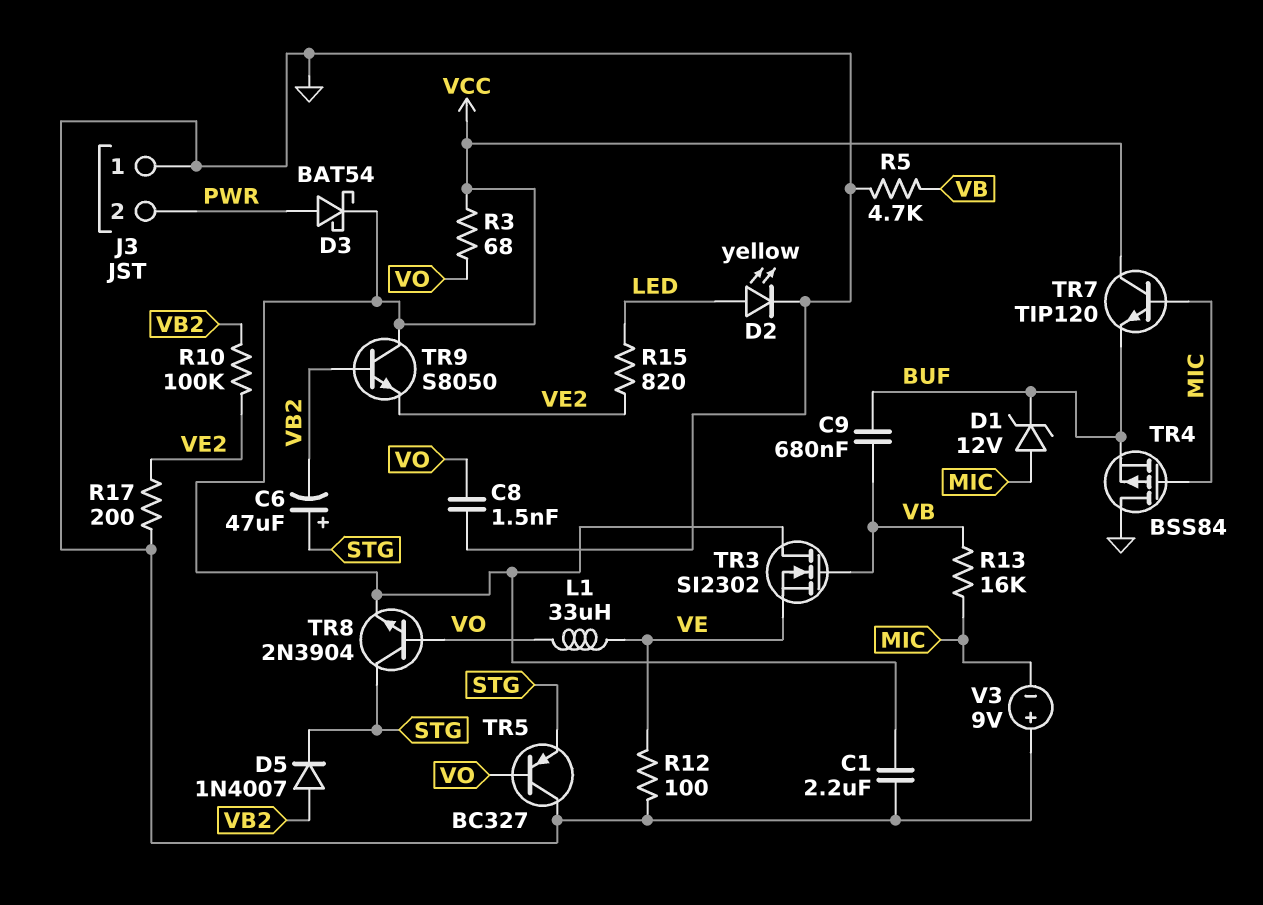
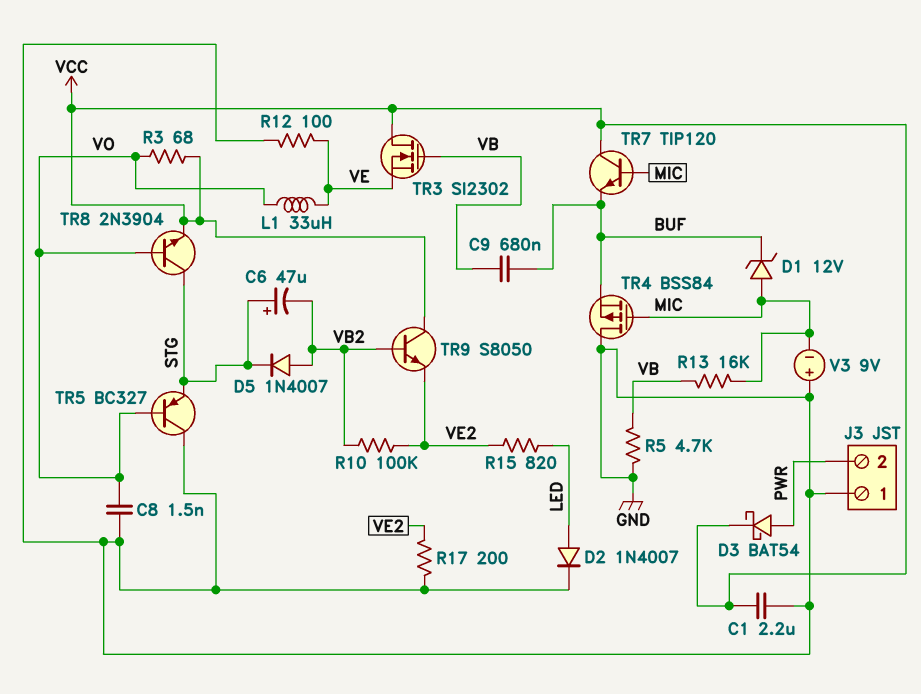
D2: LED yellow (A LED, K GND) -> diode 1N4007 (A LED, K GND)

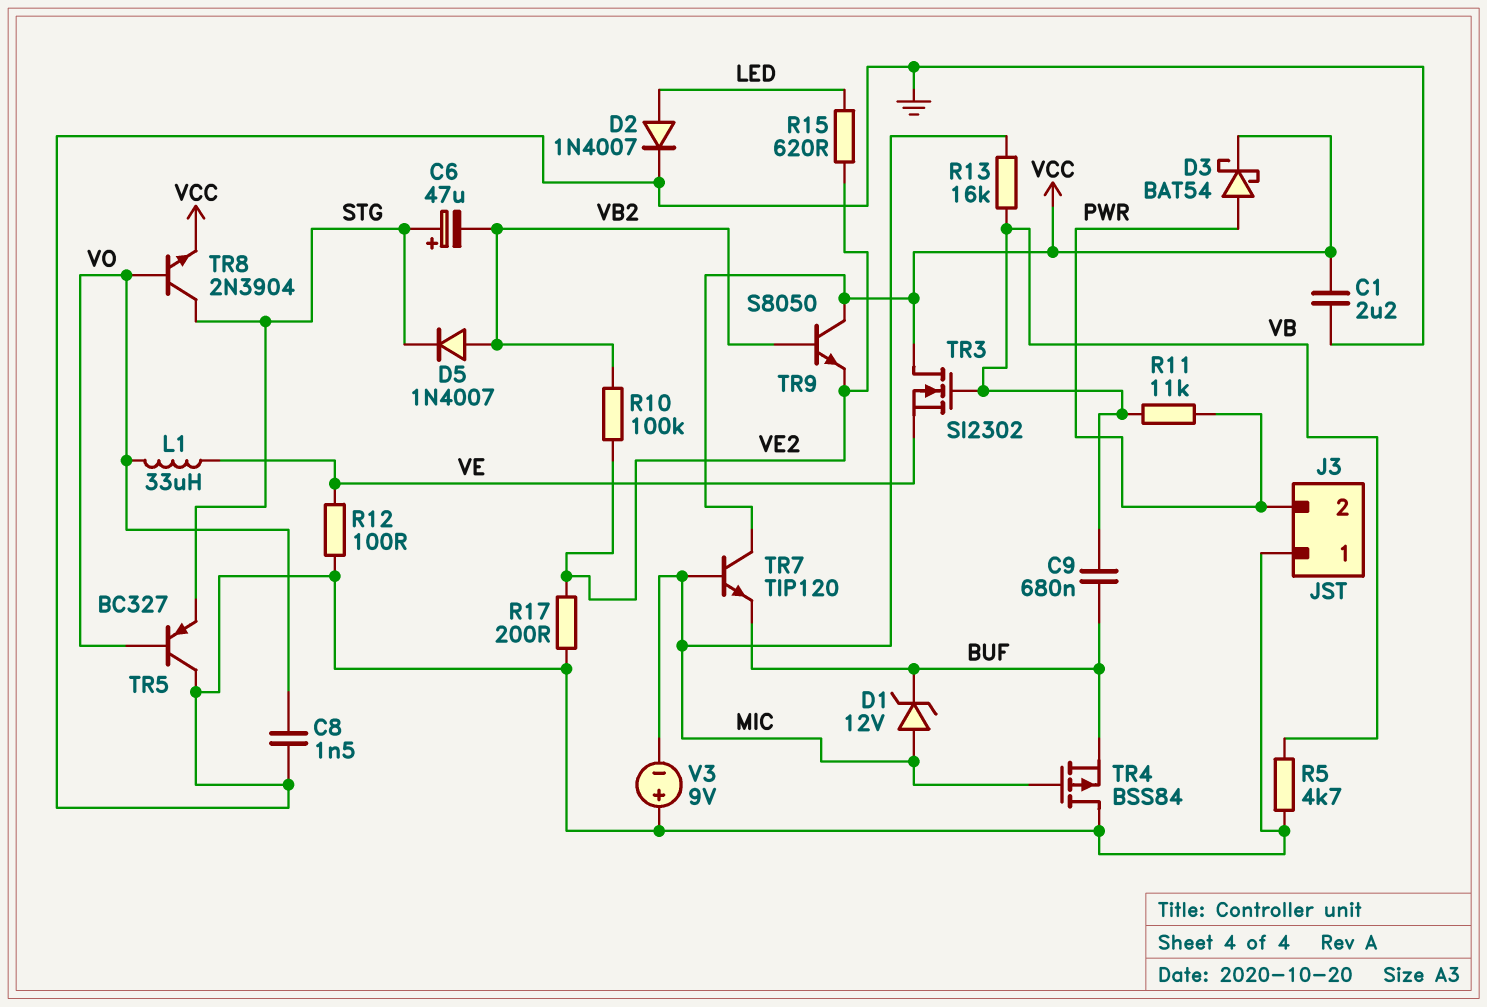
R3: 68 (VCC, VO) -> none
R11: none -> 11k (PWR, VB)
R15: 820 (LED, VE2) -> 620 (LED, VE2)

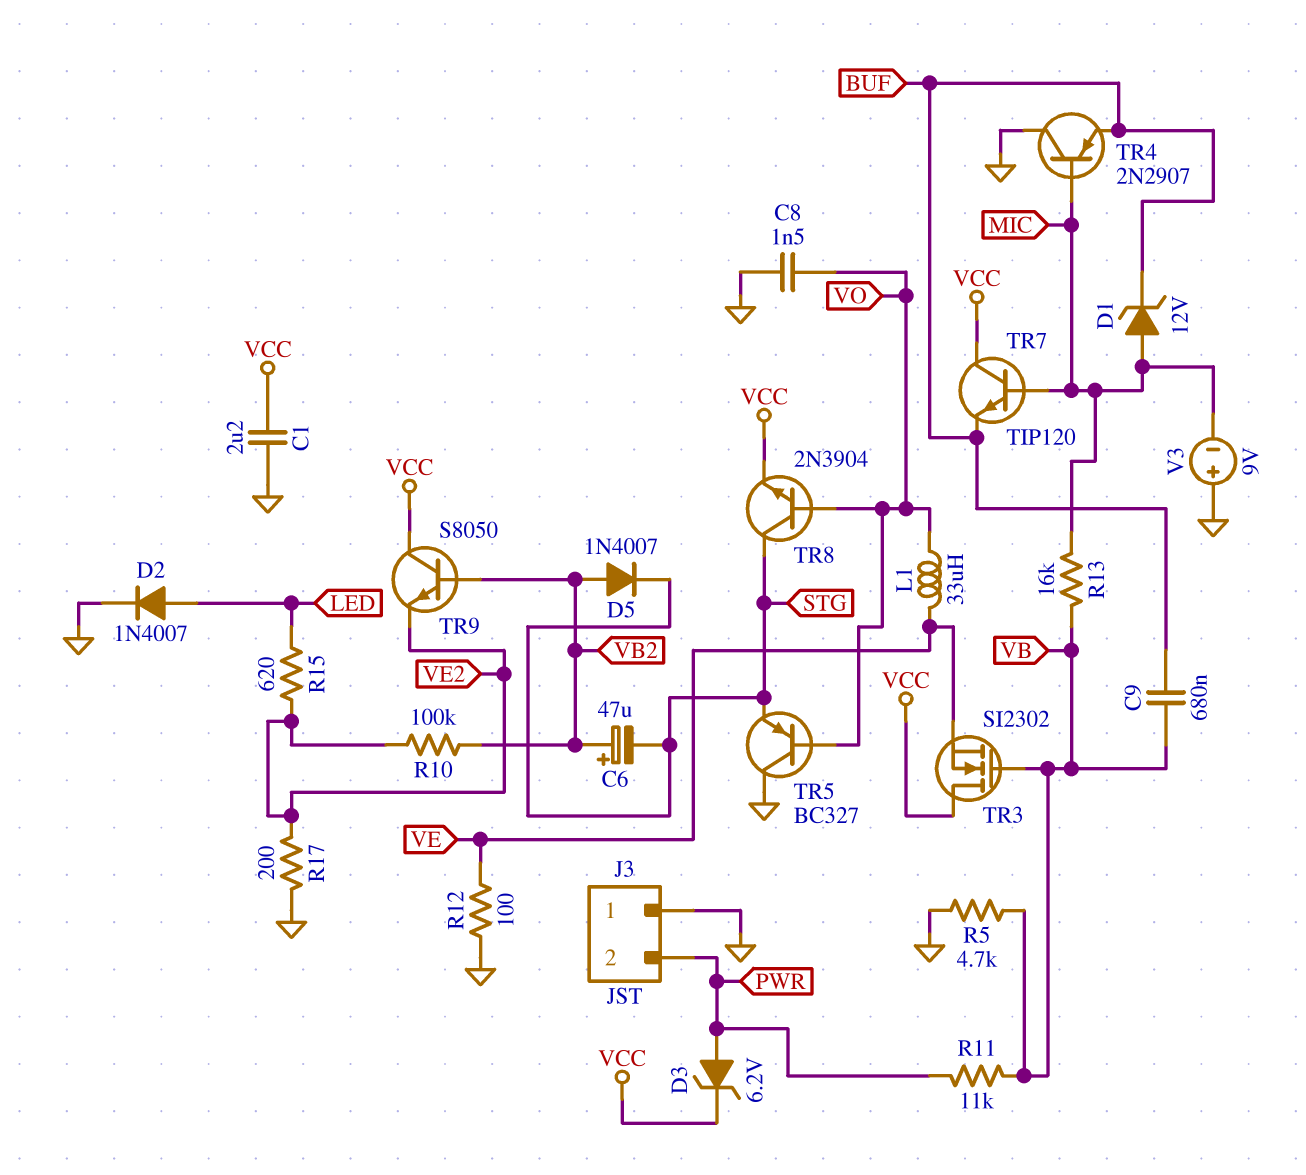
C6: 47uF (plus STG, minus VB2) -> 47uF (plus VB2, minus STG)
D3: schottky BAT54 (A PWR, K VCC) -> zener 6.2V (A PWR, K VCC)
TR4: PMOS BSS84 (G MIC, D GND, S BUF) -> PNP 2N2907 (B MIC, C GND, E BUF)

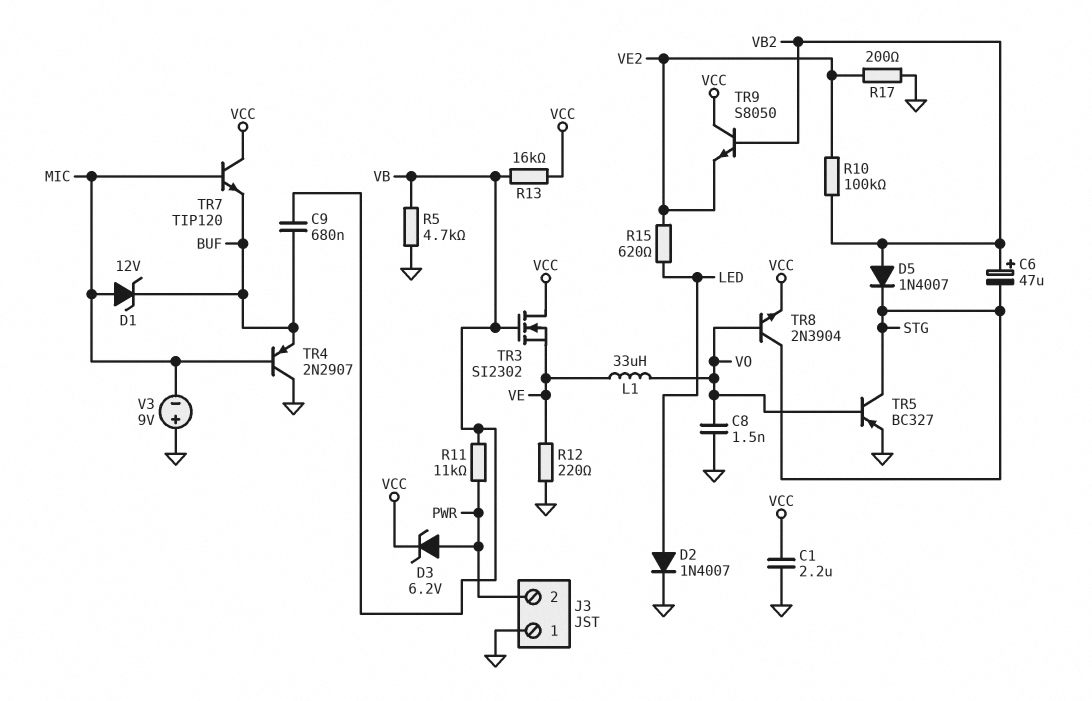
R12: 100 (GND, VE) -> 220 (GND, VE)
R13: 16k (MIC, VB) -> 16k (VB, VCC)
TR5: PNP BC327 (B VO, C GND, E STG) -> PNP BC327 (B VO, C STG, E GND)

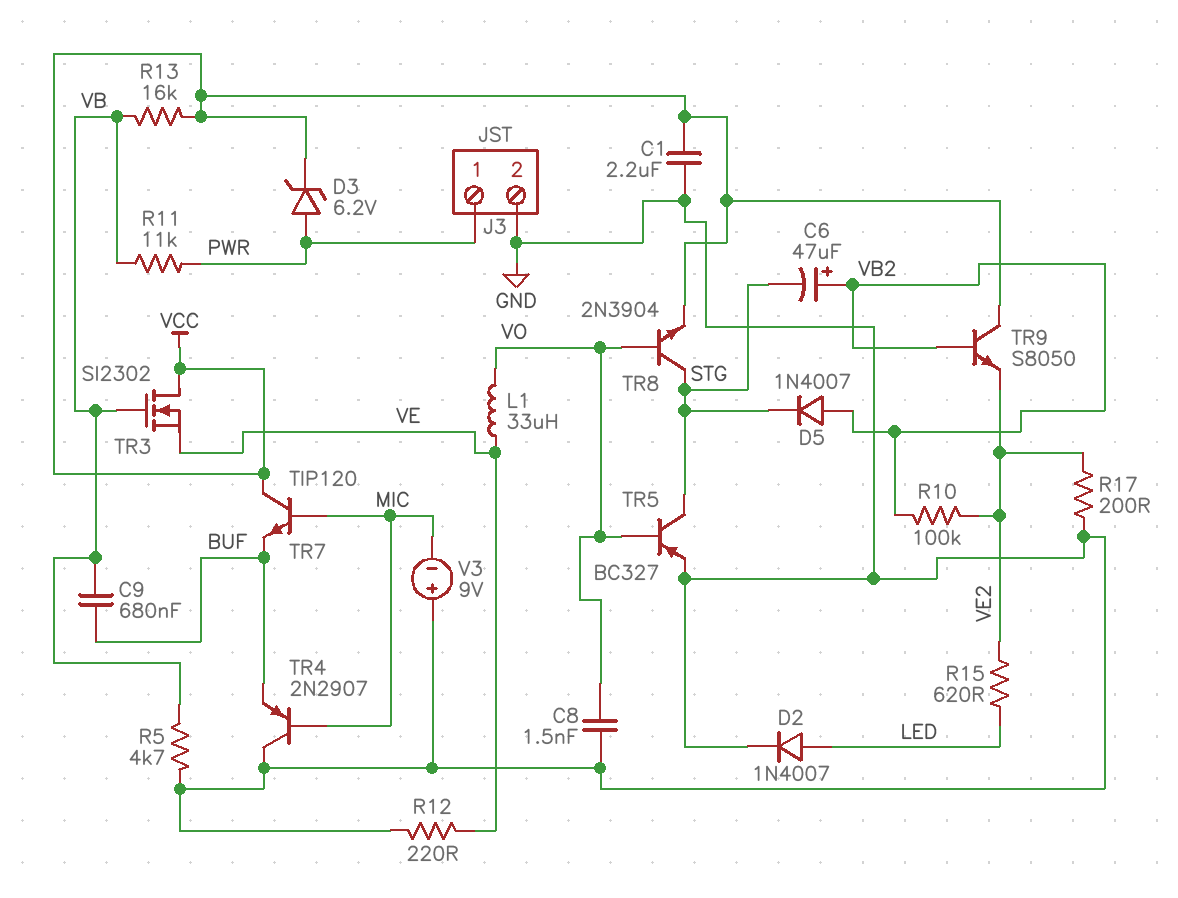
D1: zener 12V (A MIC, K BUF) -> none
J3 pin 1: GND -> PWR
J3 pin 2: PWR -> GND

